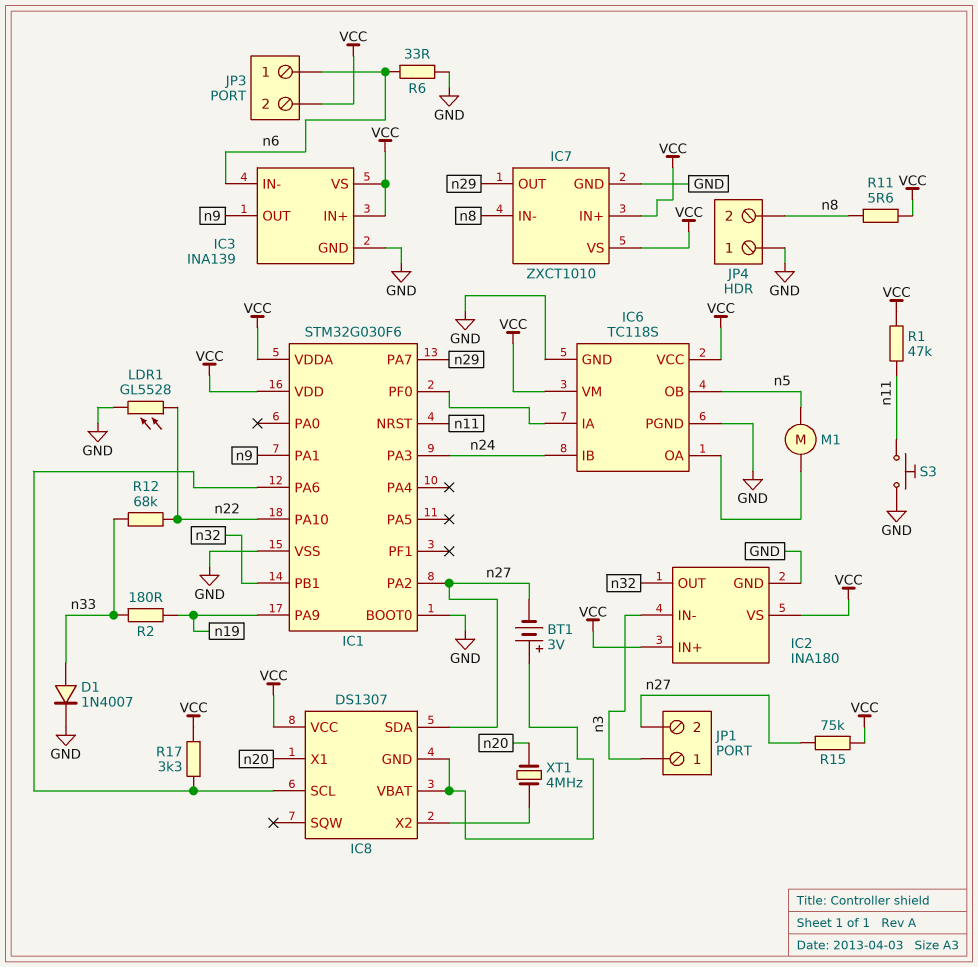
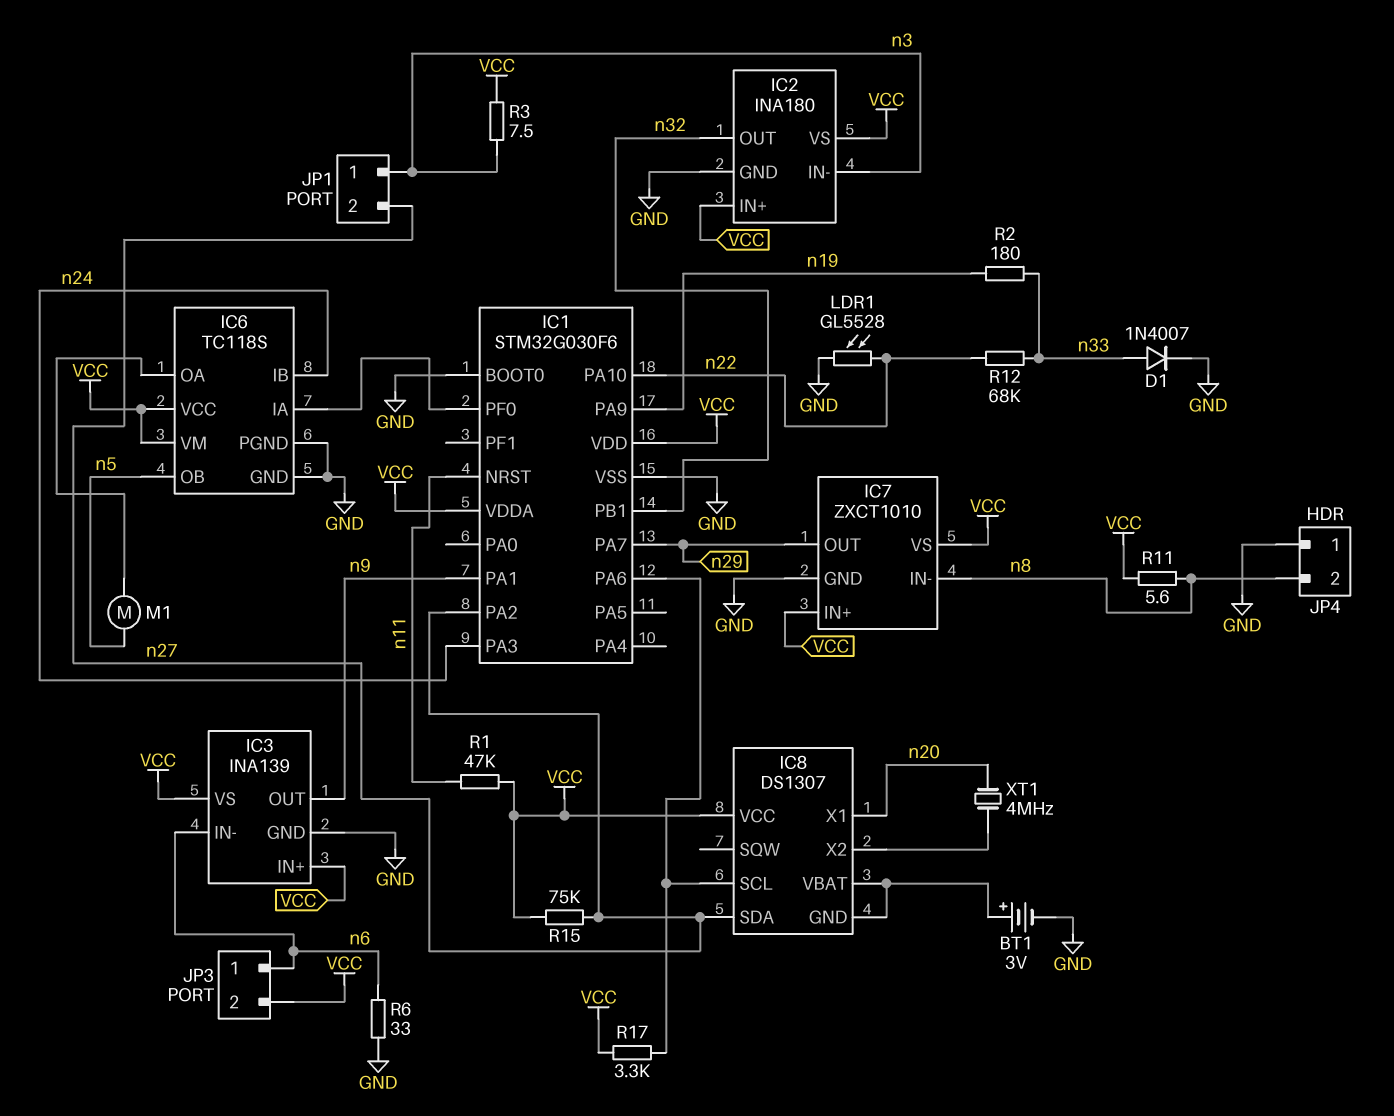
BT1: 3V (plus IC8/GND, minus n27) -> 3V (plus IC8/GND, minus GND)
R3: none -> 7.5 (VCC, n3)
S3: button (GND, n11) -> none

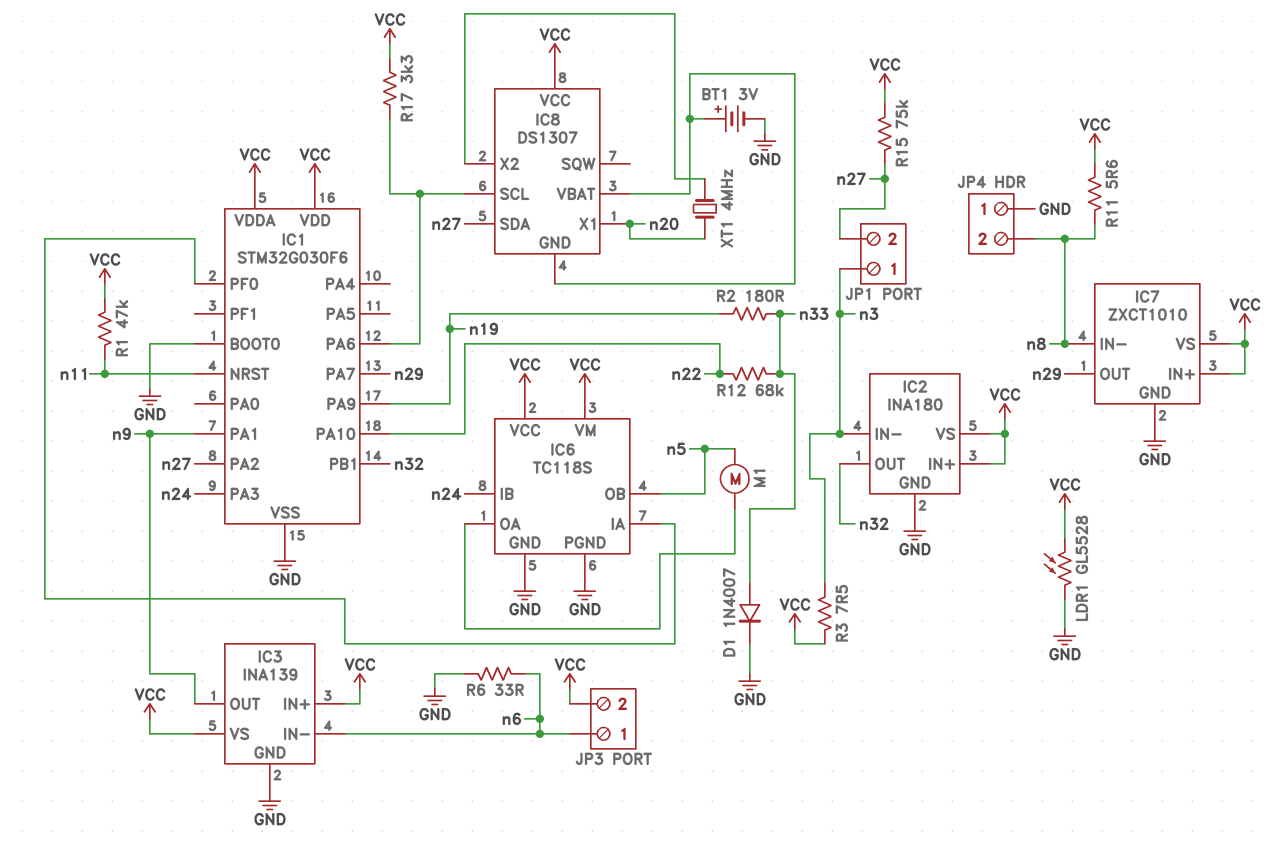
LDR1: GL5528 (GND, n22) -> GL5528 (GND, VCC)

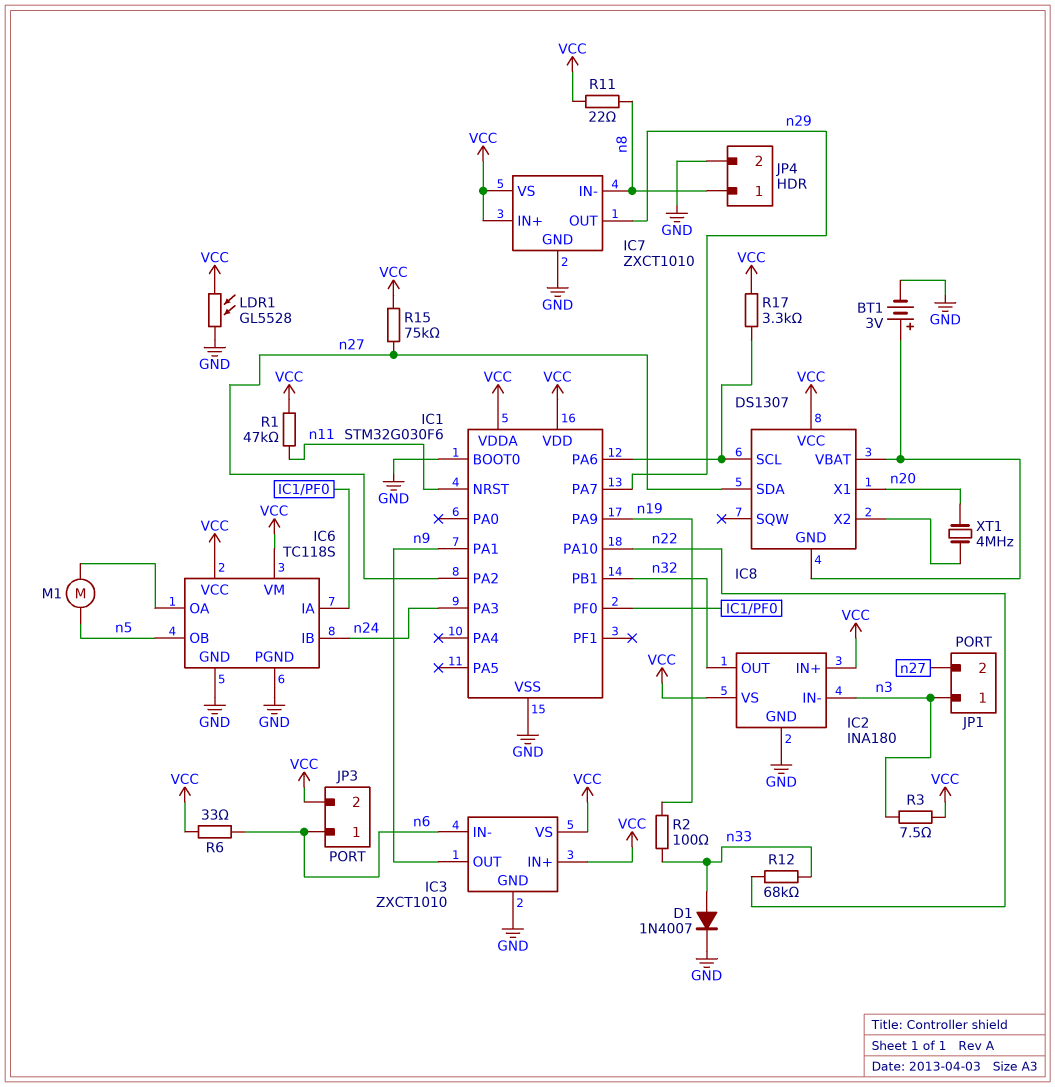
IC3: INA139 -> ZXCT1010
JP4 pin 1: GND -> n8
JP4 pin 2: n8 -> GND
R2: 180 (n19, n33) -> 100 (n19, n33)
R6: 33 (GND, n6) -> 33 (VCC, n6)
R11: 5.6 (VCC, n8) -> 22 (VCC, n8)

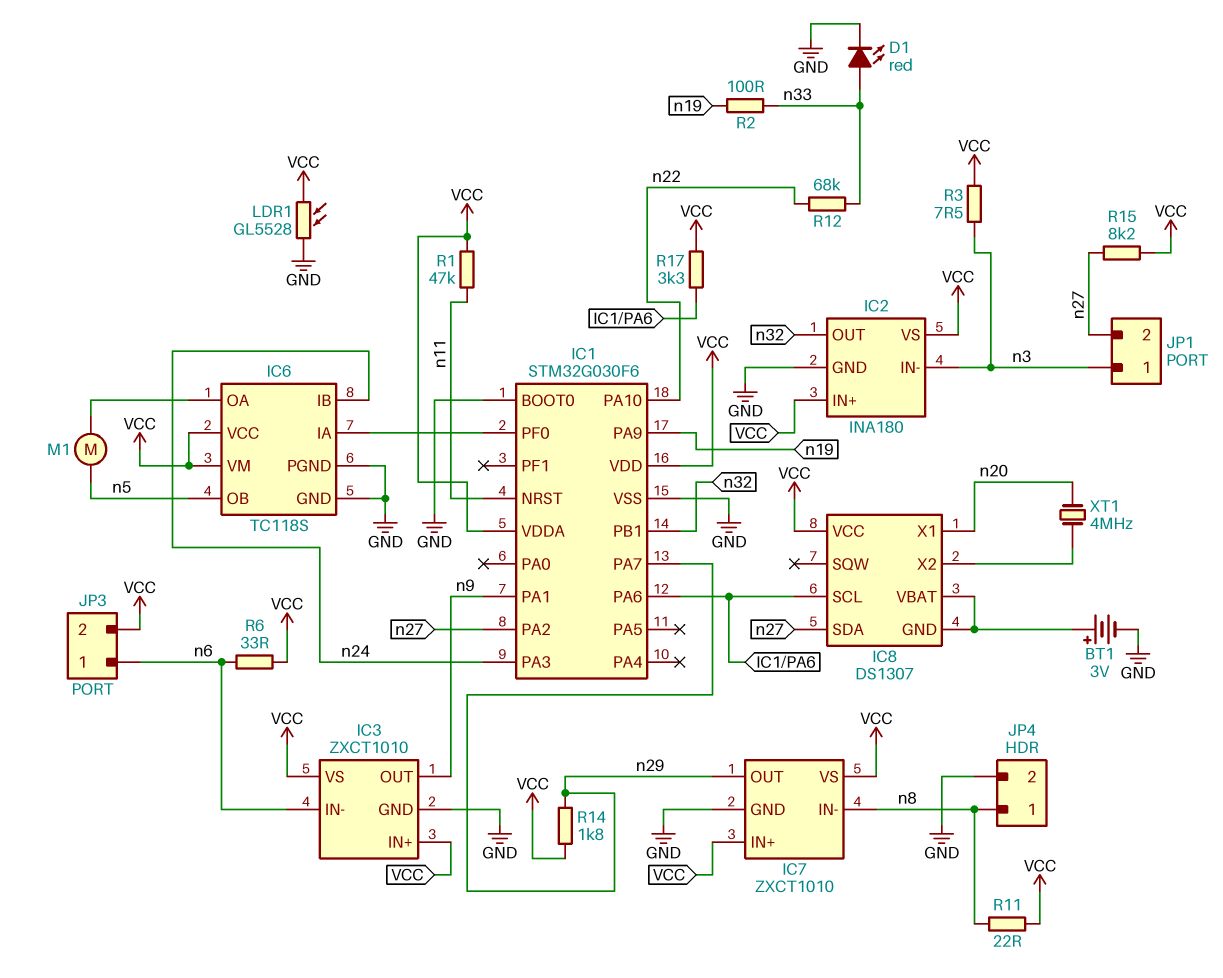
D1: diode 1N4007 (A n33, K GND) -> LED red (A n33, K GND)
R14: none -> 1.8k (VCC, n29)
R15: 75k (VCC, n27) -> 8.2k (VCC, n27)

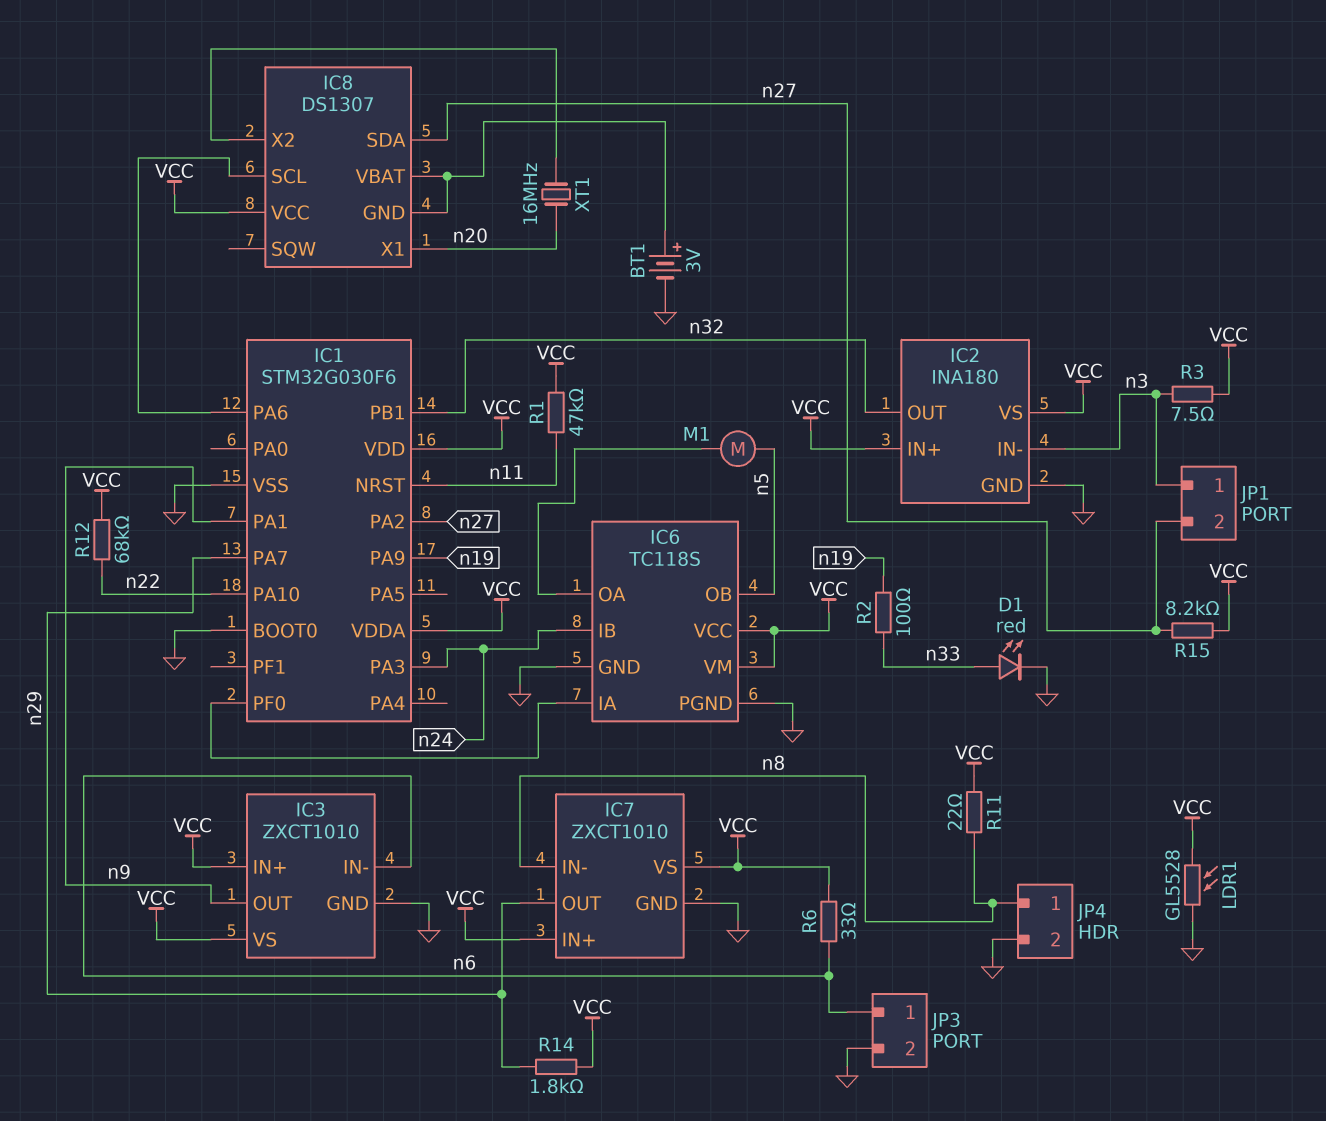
JP3 pin 2: VCC -> GND
R12: 68k (n22, n33) -> 68k (VCC, n22)
R17: 3.3k (IC1/PA6, VCC) -> none
XT1: 4MHz (IC8/X2, n20) -> 16MHz (IC8/X2, n20)

